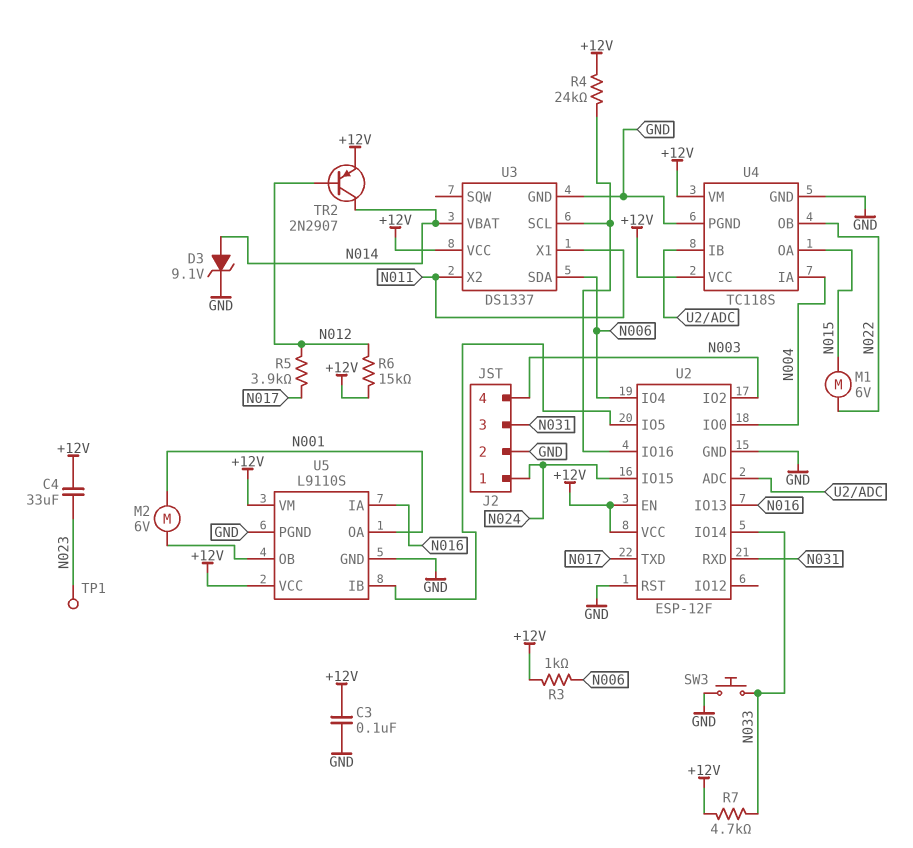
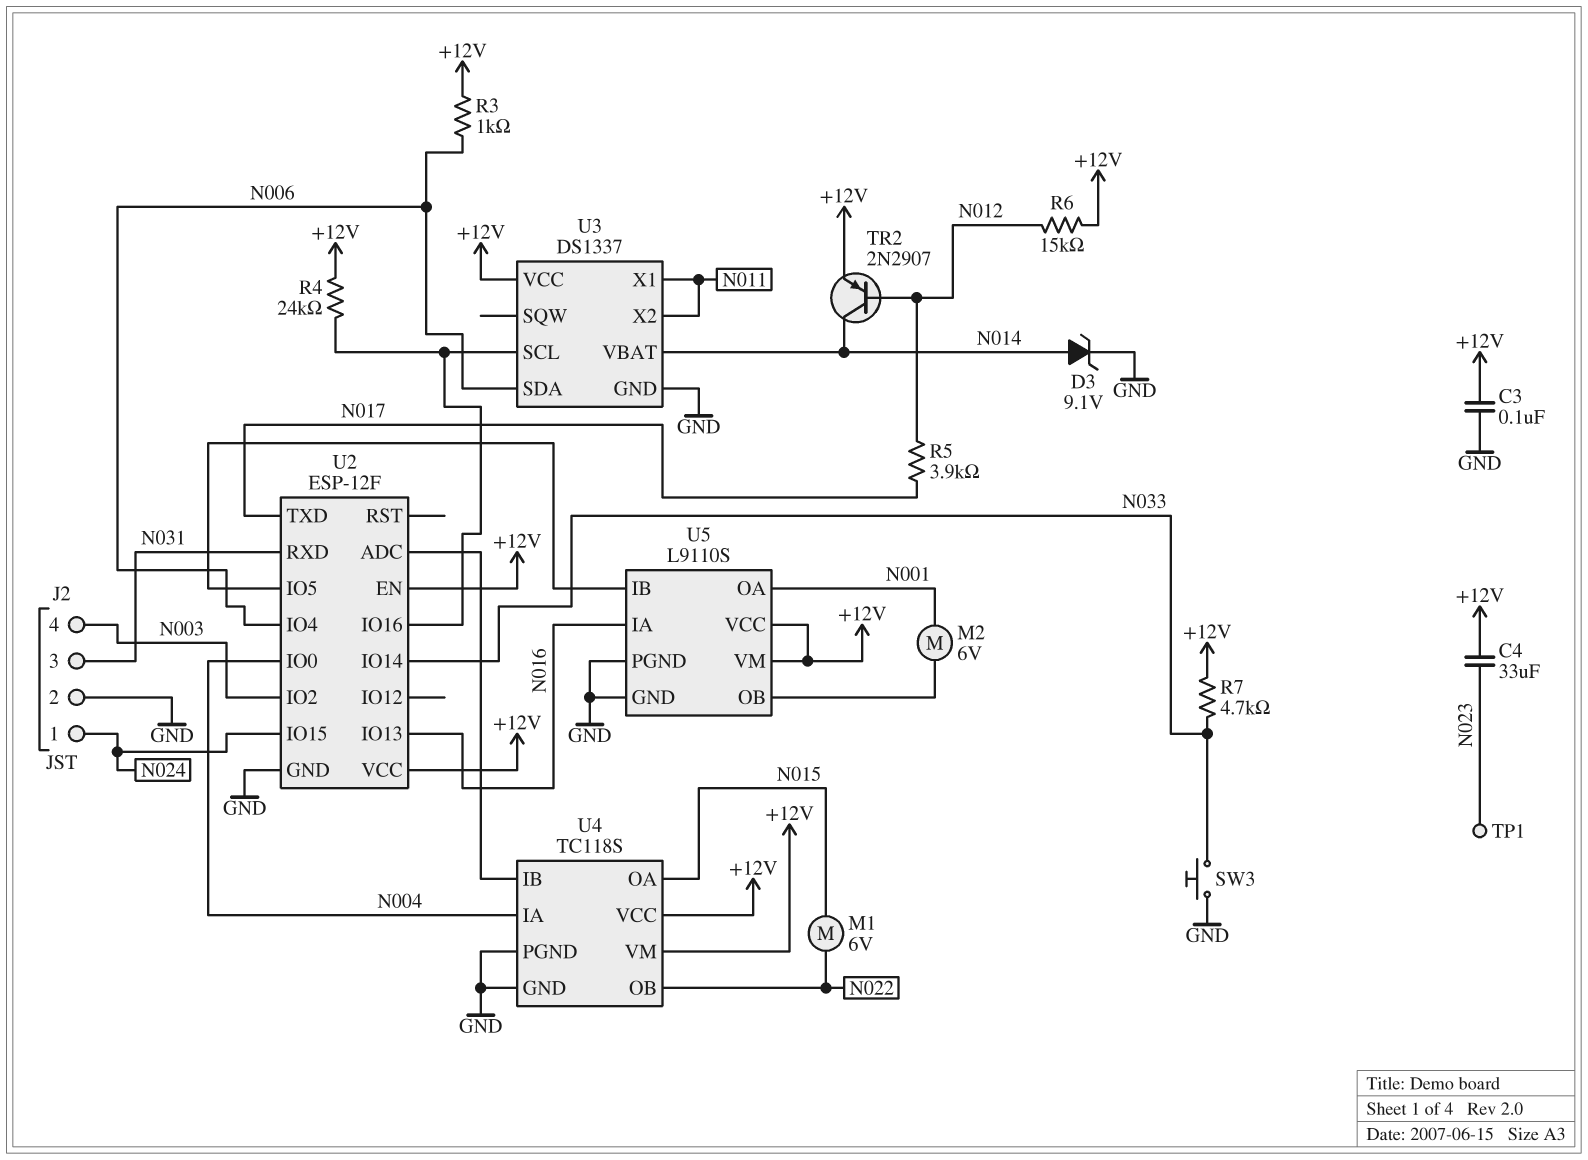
U2 pin RST: GND -> none

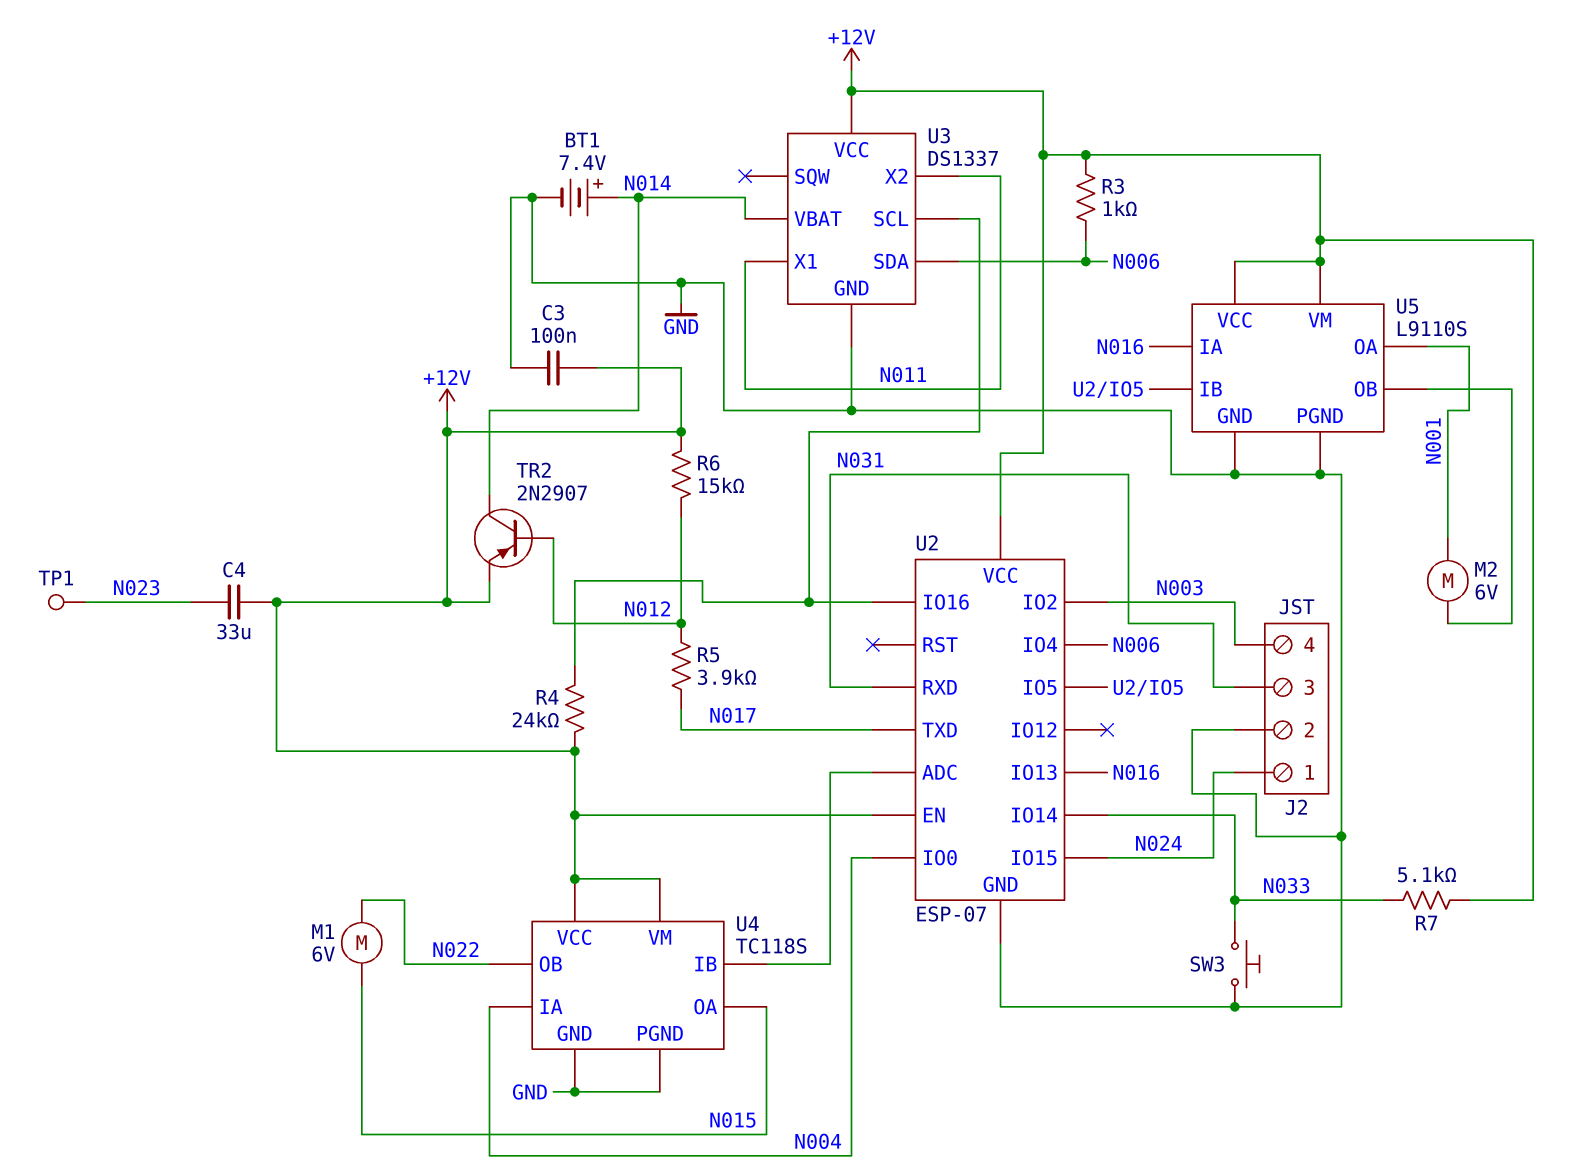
BT1: none -> 7.4V (plus N014, minus GND)
D3: zener 9.1V (A N014, K GND) -> none
R7: 4.7k (+12V, N033) -> 5.1k (+12V, N033)
U2: ESP-12F -> ESP-07

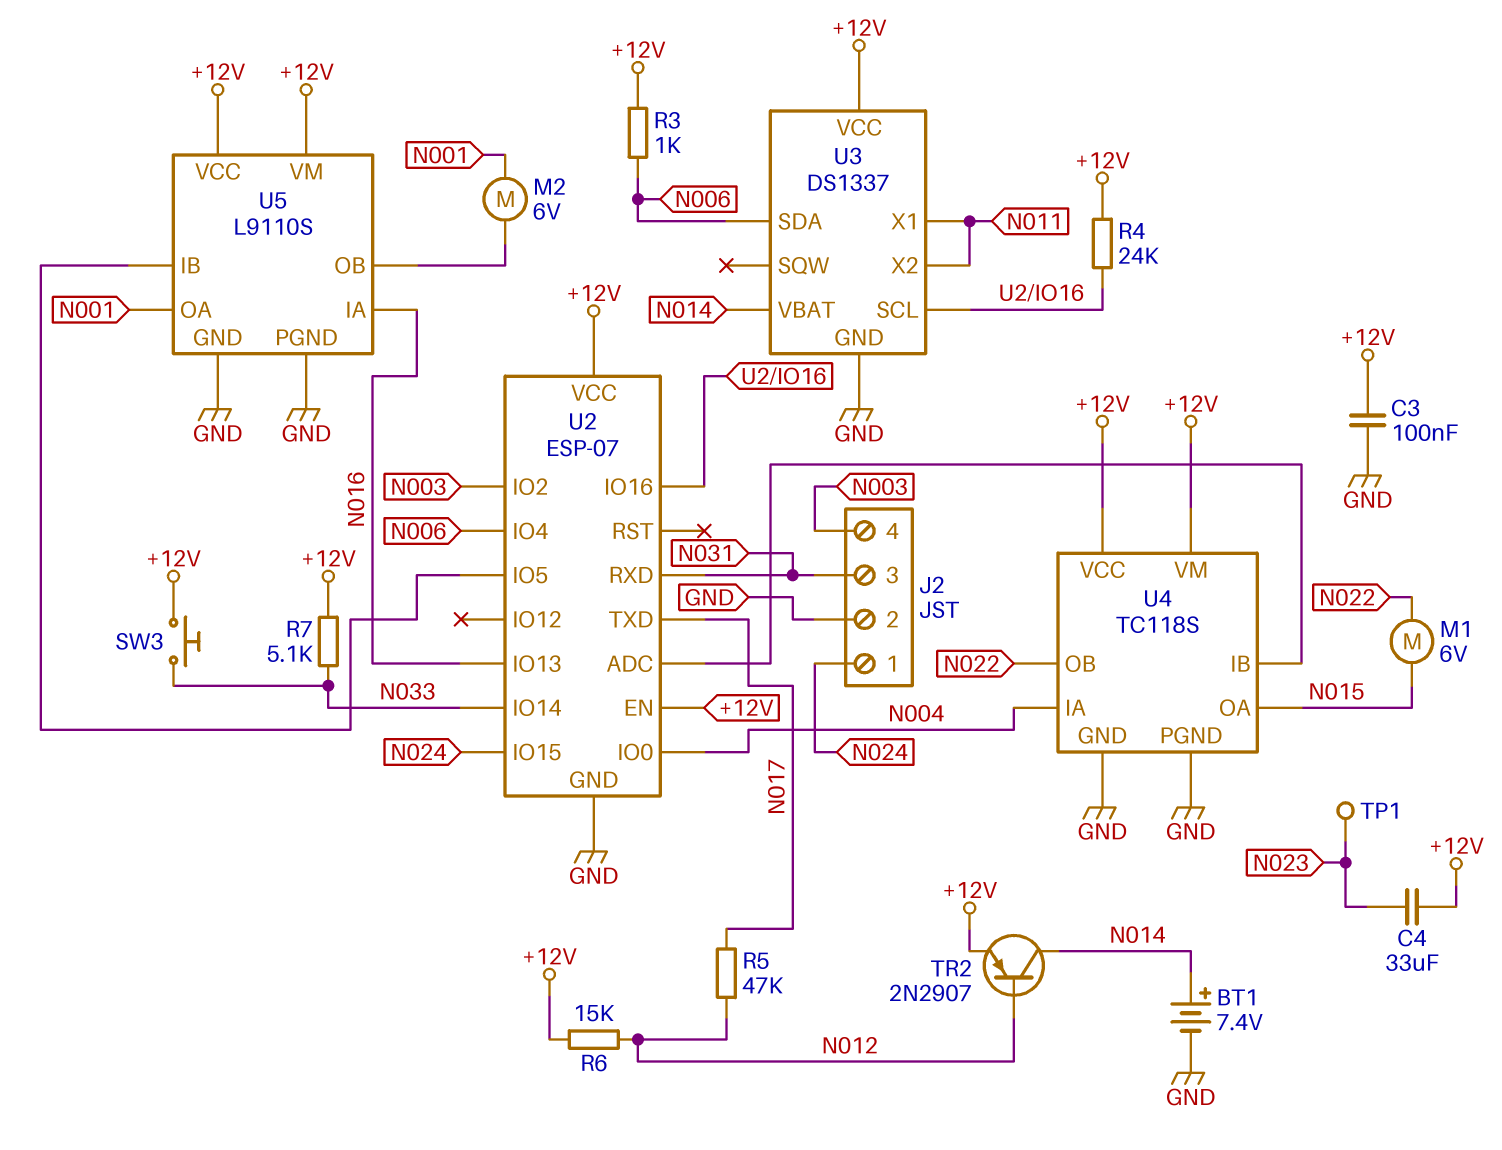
R5: 3.9k (N012, N017) -> 47k (N012, N017)
SW3: button (GND, N033) -> button (+12V, N033)

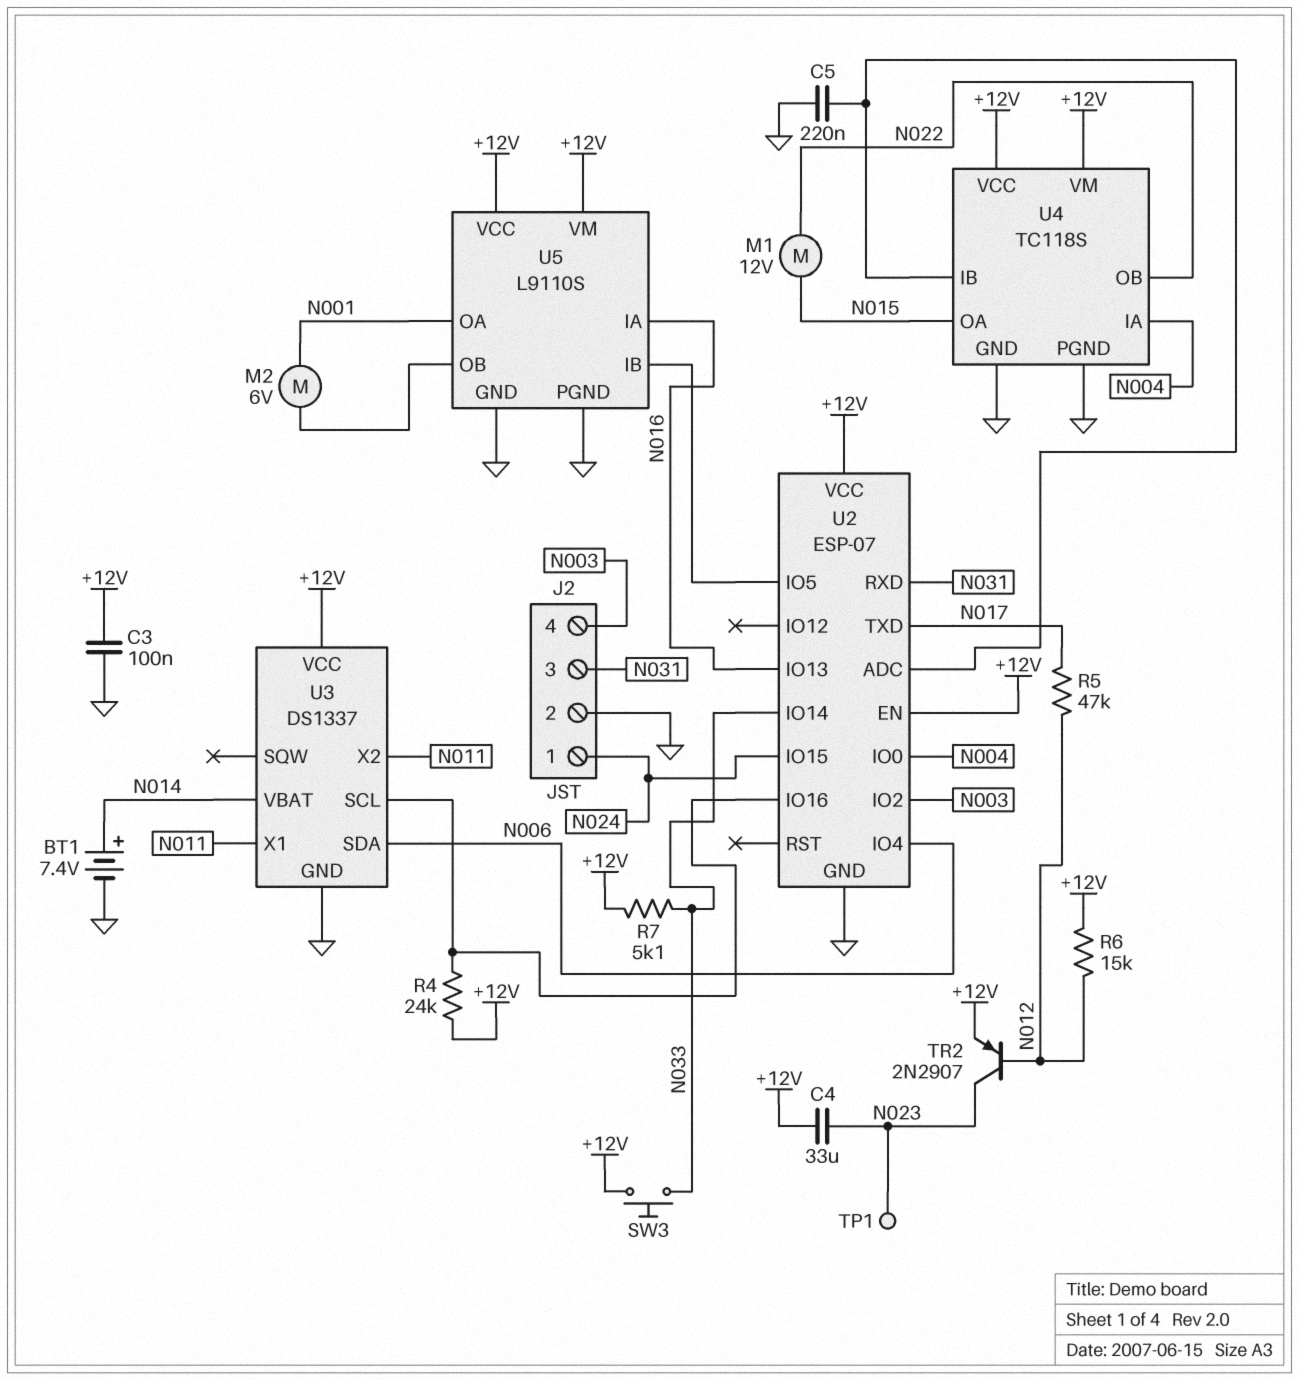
C5: none -> 220nF (GND, U2/ADC)
M1: motor 6V (N015, N022) -> motor 12V (N015, N022)
R3: 1k (+12V, N006) -> none
TR2: PNP 2N2907 (B N012, C N014, E +12V) -> PNP 2N2907 (B N012, C N023, E +12V)

